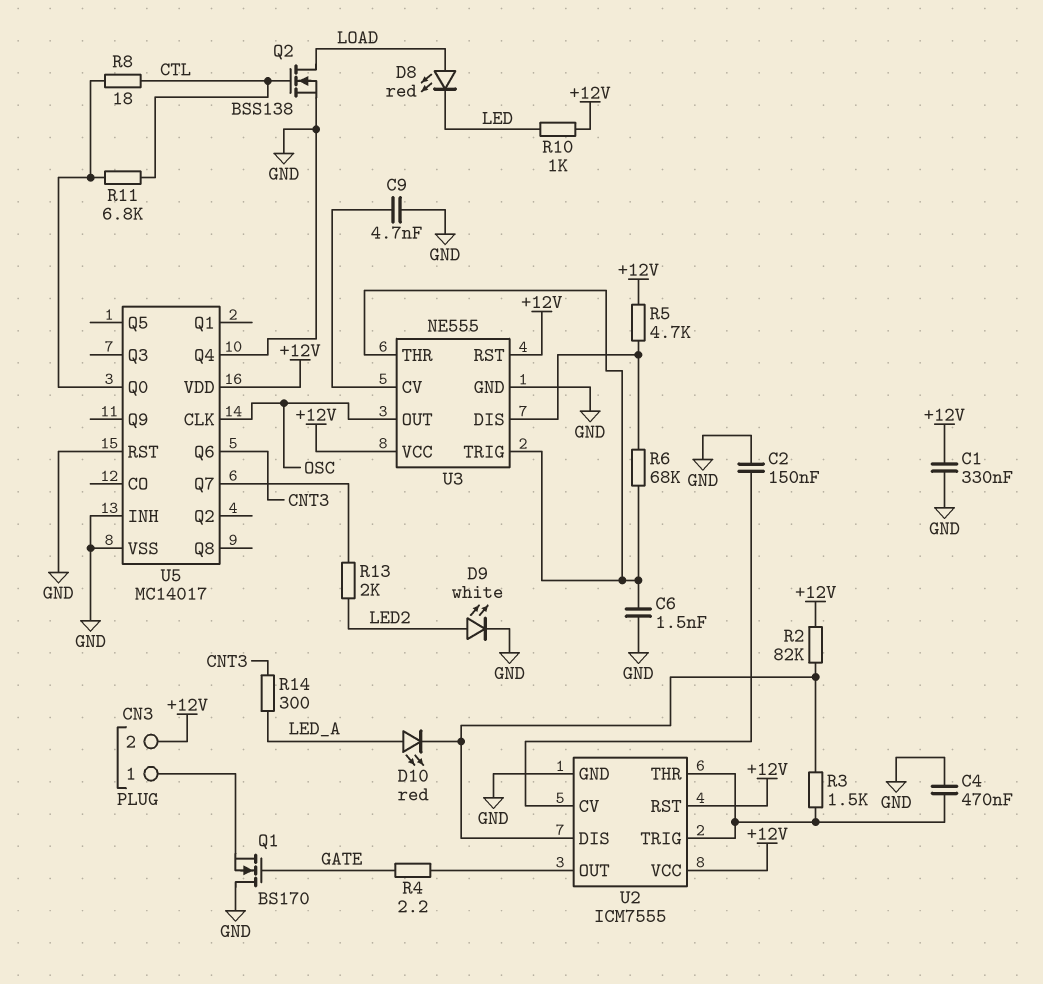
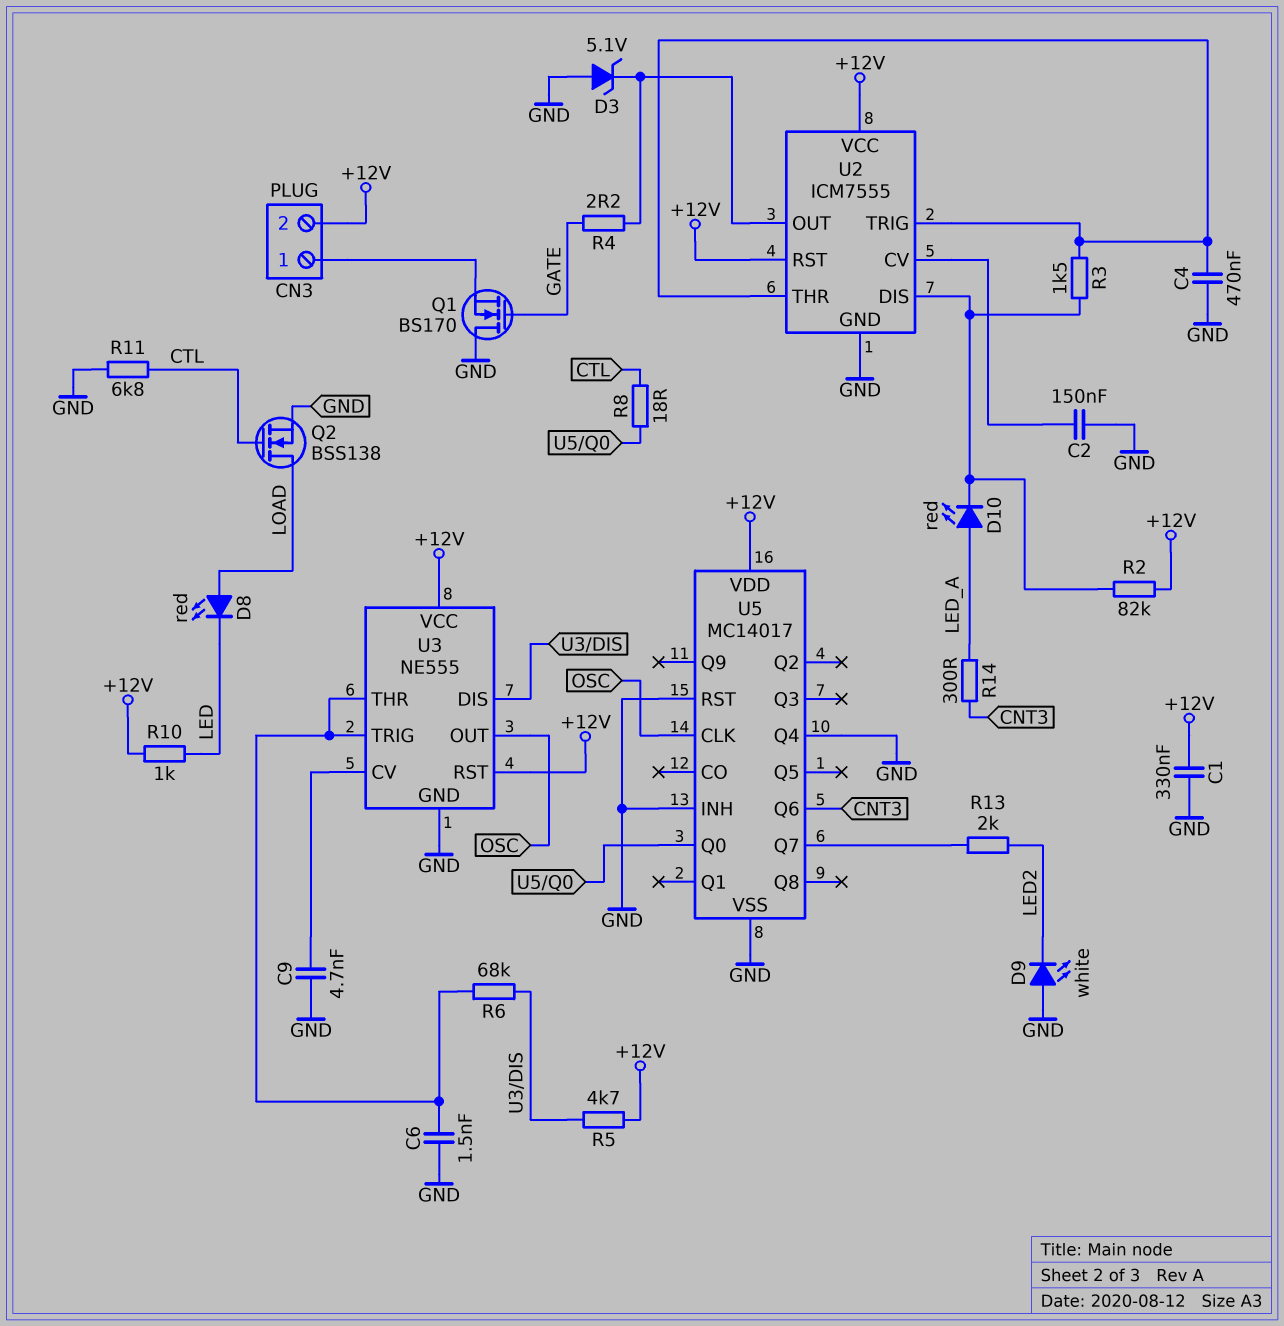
D3: none -> zener 5.1V (A GND, K U2/OUT)
D9: LED white (A LED2, K GND) -> LED white (A GND, K LED2)
R11: 6.8k (CTL, U5/Q0) -> 6.8k (CTL, GND)

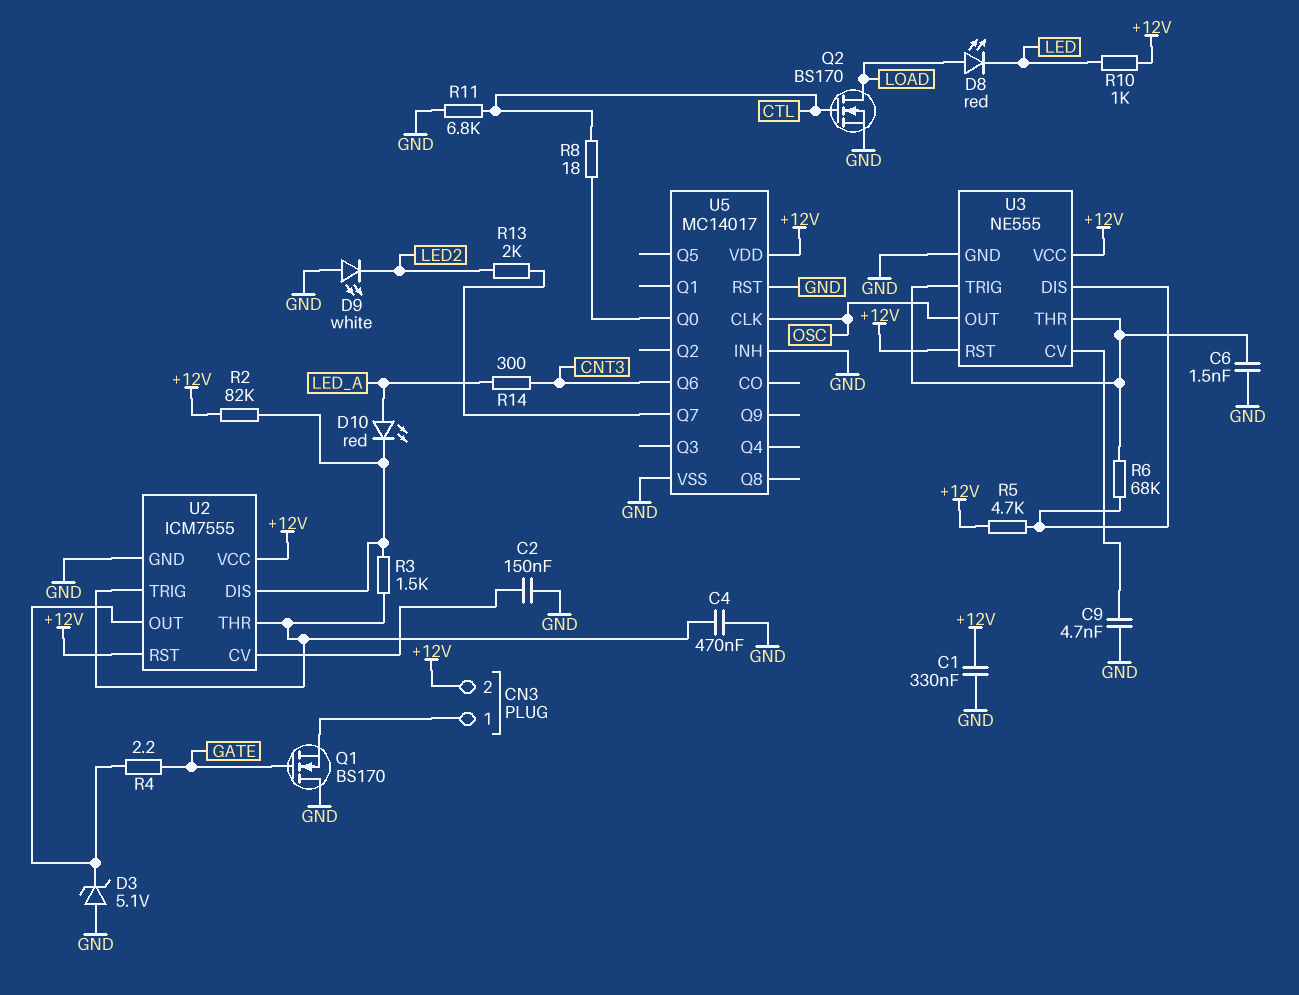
Q2: NMOS BSS138 (G CTL, D LOAD, S GND) -> NMOS BS170 (G CTL, D LOAD, S GND)
U5 pin Q4: GND -> none

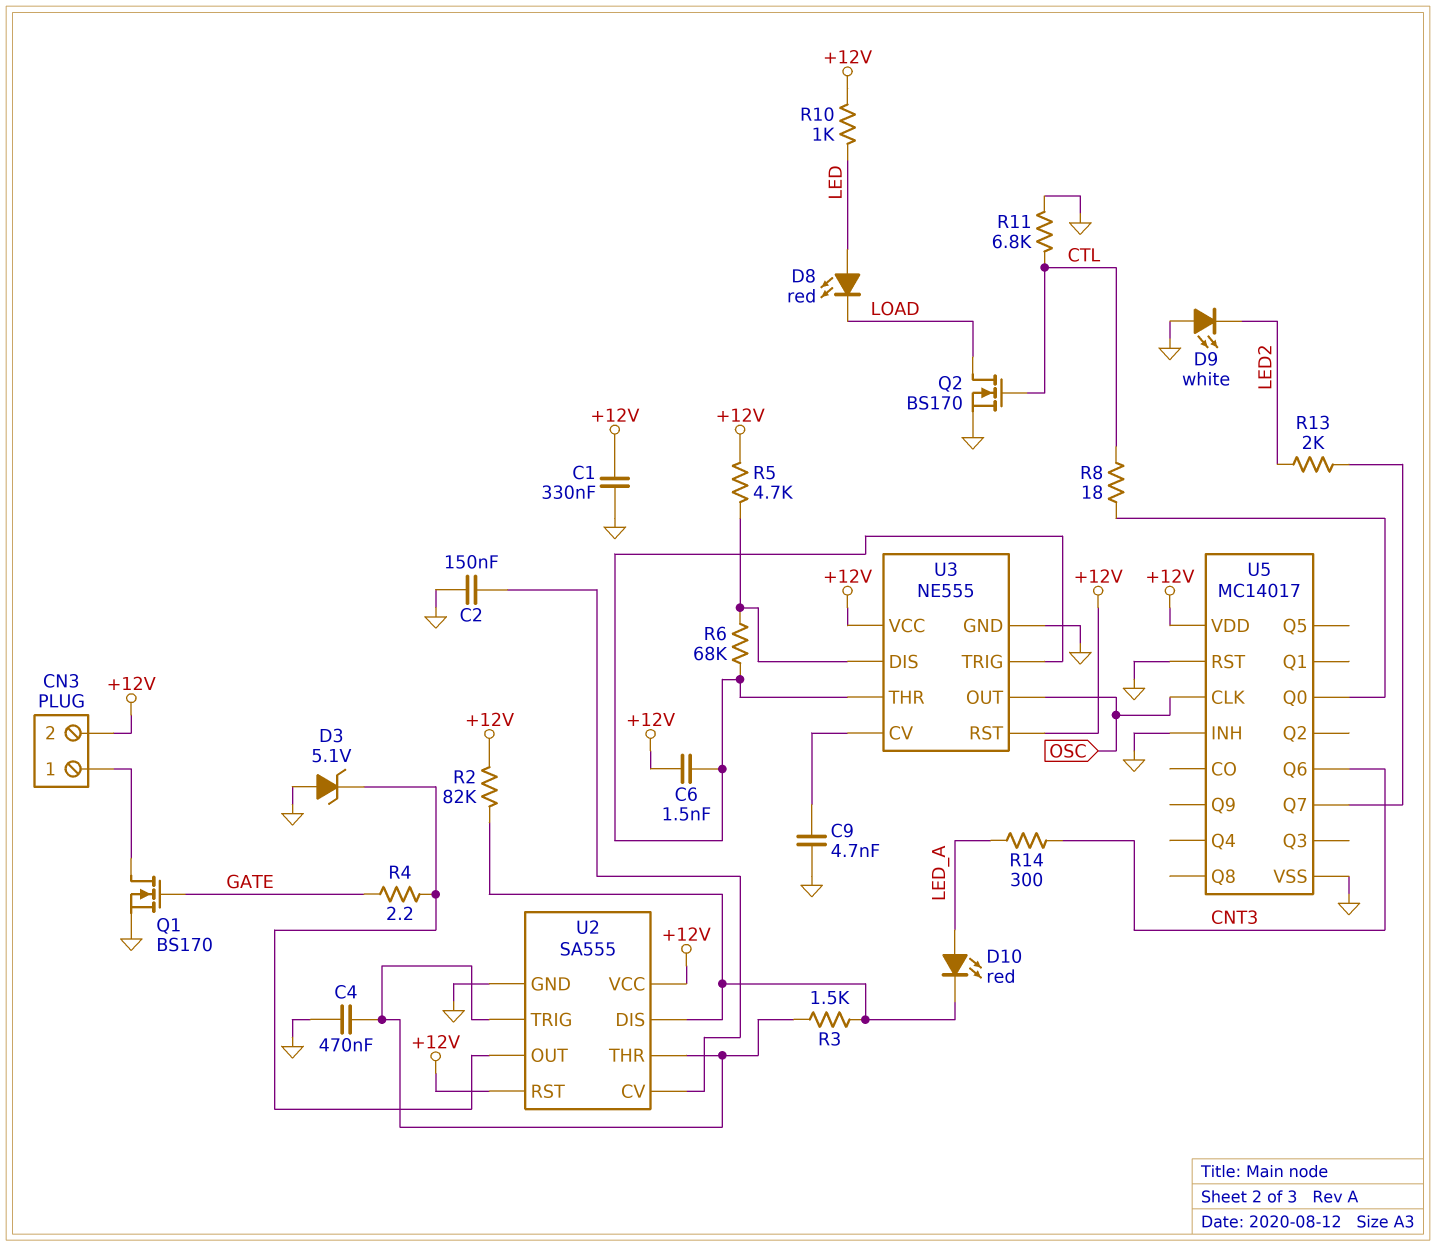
C6: 1.5nF (GND, U3/THR) -> 1.5nF (+12V, U3/THR)
D8: LED red (A LOAD, K LED) -> LED red (A LED, K LOAD)
Q1: NMOS BS170 (G GATE, D GND, S CN3/1) -> NMOS BS170 (G GATE, D CN3/1, S GND)
U2: ICM7555 -> SA555

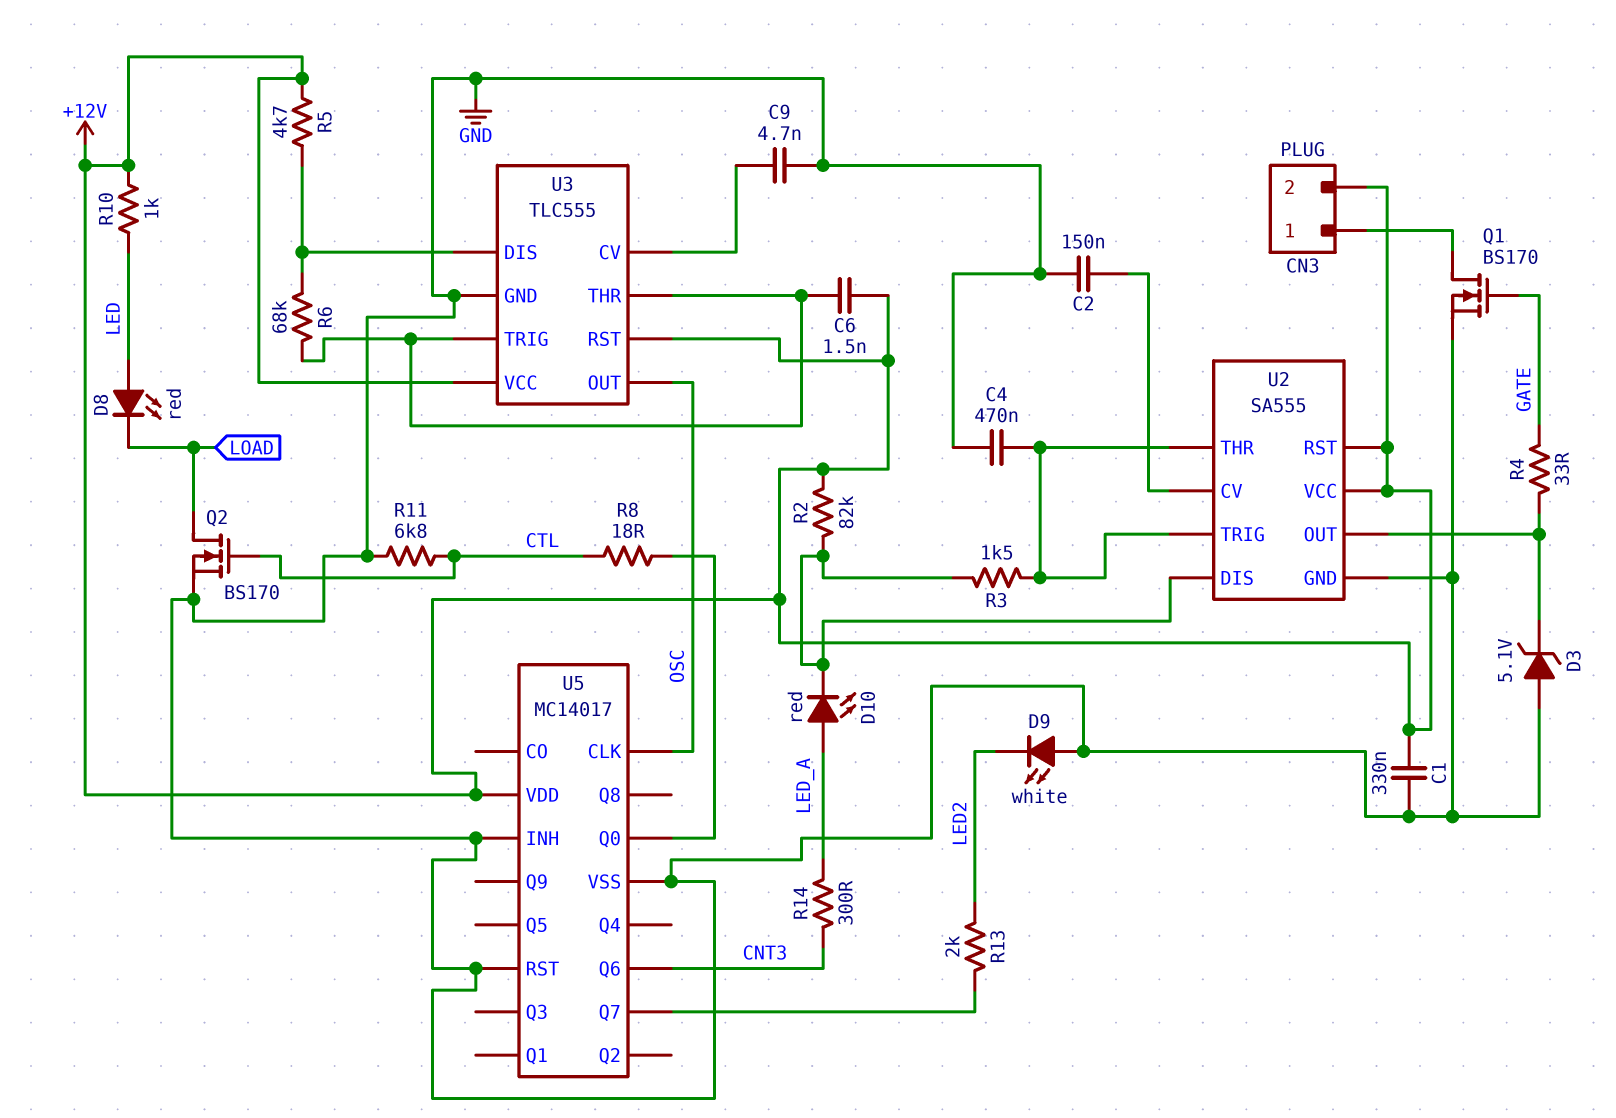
R4: 2.2 (GATE, U2/OUT) -> 33 (GATE, U2/OUT)
U3: NE555 -> TLC555

